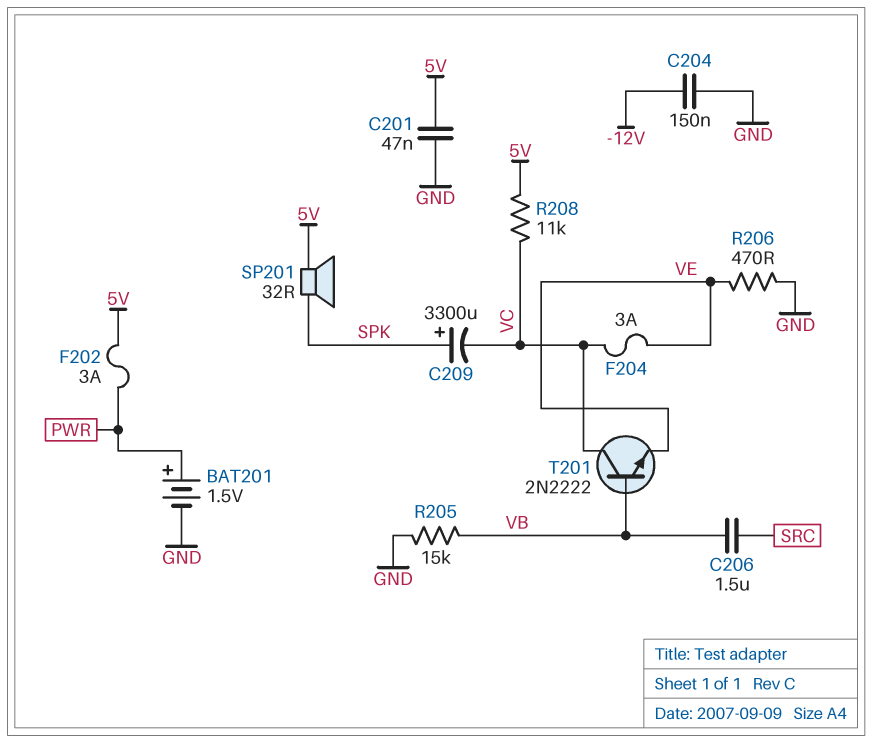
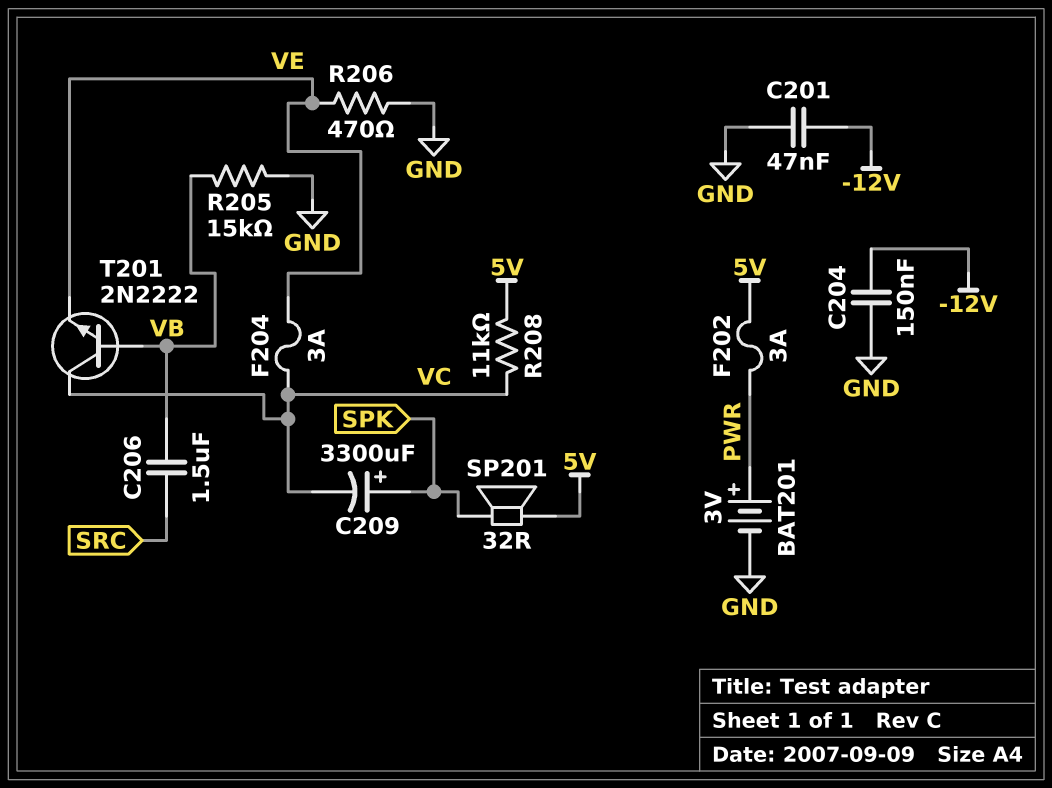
BAT201: 1.5V (plus PWR, minus GND) -> 3V (plus PWR, minus GND)
C201: 47nF (5V, GND) -> 47nF (-12V, GND)

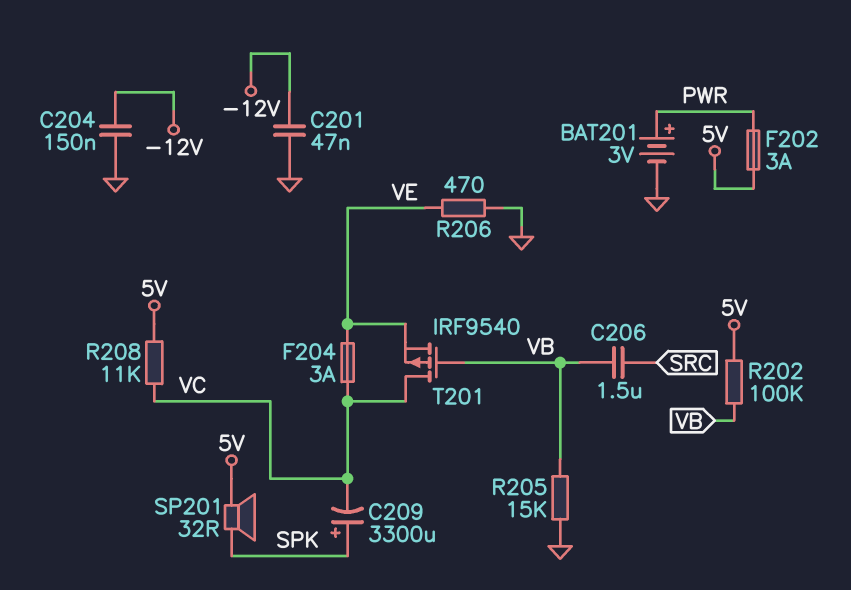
R202: none -> 100k (5V, VB)
T201: NPN 2N2222 (B VB, C VC, E VE) -> PMOS IRF9540 (G VB, D VC, S VE)

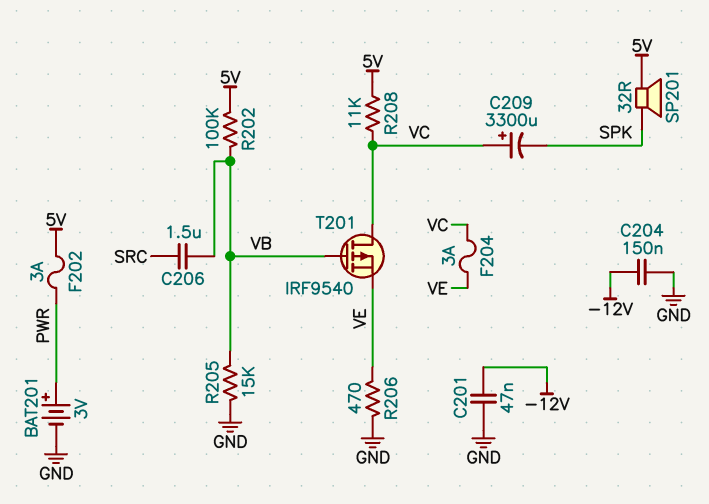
C209: 3300uF (plus SPK, minus VC) -> 3300uF (plus VC, minus SPK)

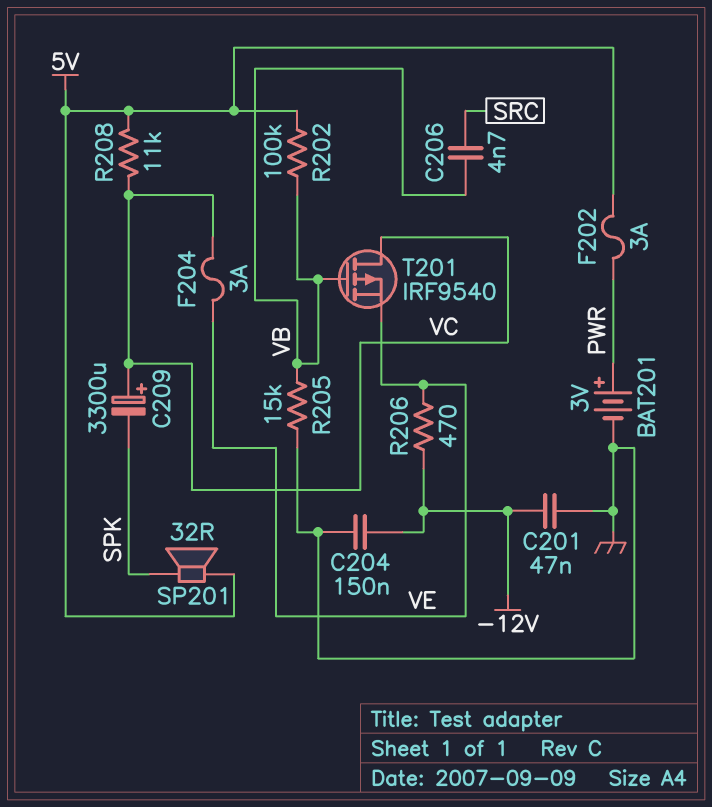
C206: 1.5uF (SRC, VB) -> 4.7nF (SRC, VB)
R206: 470 (GND, VE) -> 470 (-12V, VE)

